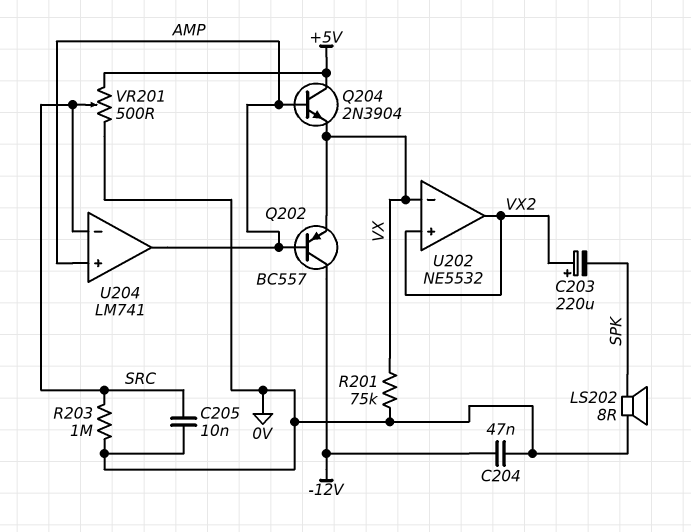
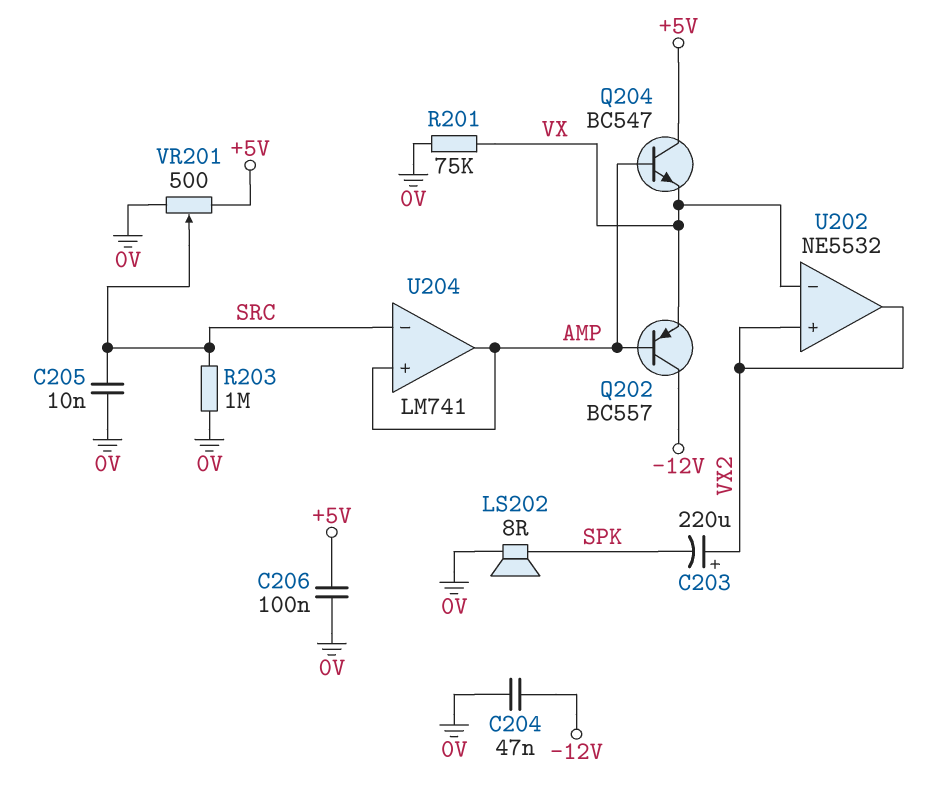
C206: none -> 100nF (+5V, 0V)
Q204: NPN 2N3904 (B AMP, C +5V, E VX) -> NPN BC547 (B AMP, C +5V, E VX)

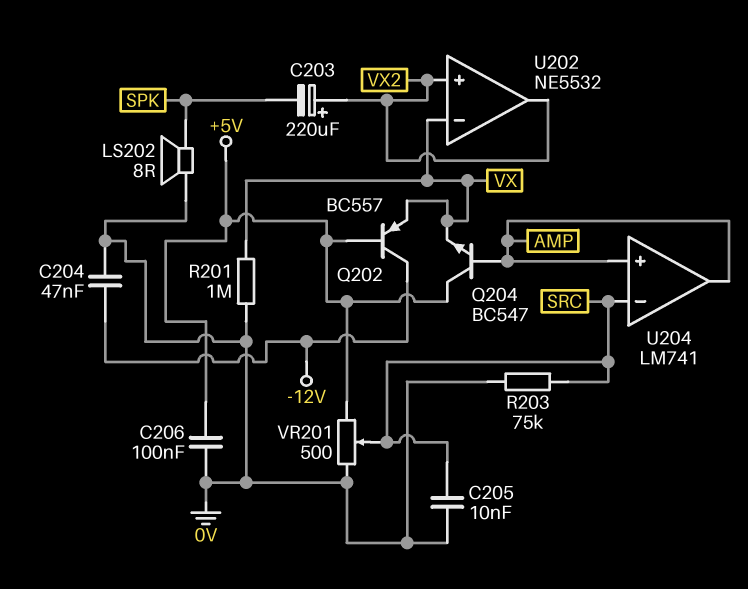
Q202: PNP BC557 (B AMP, C -12V, E VX) -> PNP BC557 (B +5V, C -12V, E VX)
R201: 75k (0V, VX) -> 1M (0V, VX)
R203: 1M (0V, SRC) -> 75k (0V, SRC)

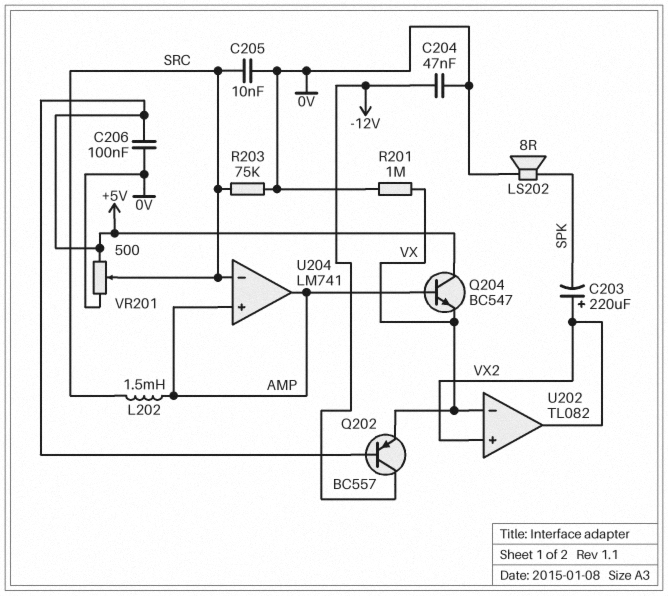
L202: none -> 1.5mH (AMP, SRC)
U202: NE5532 -> TL082

